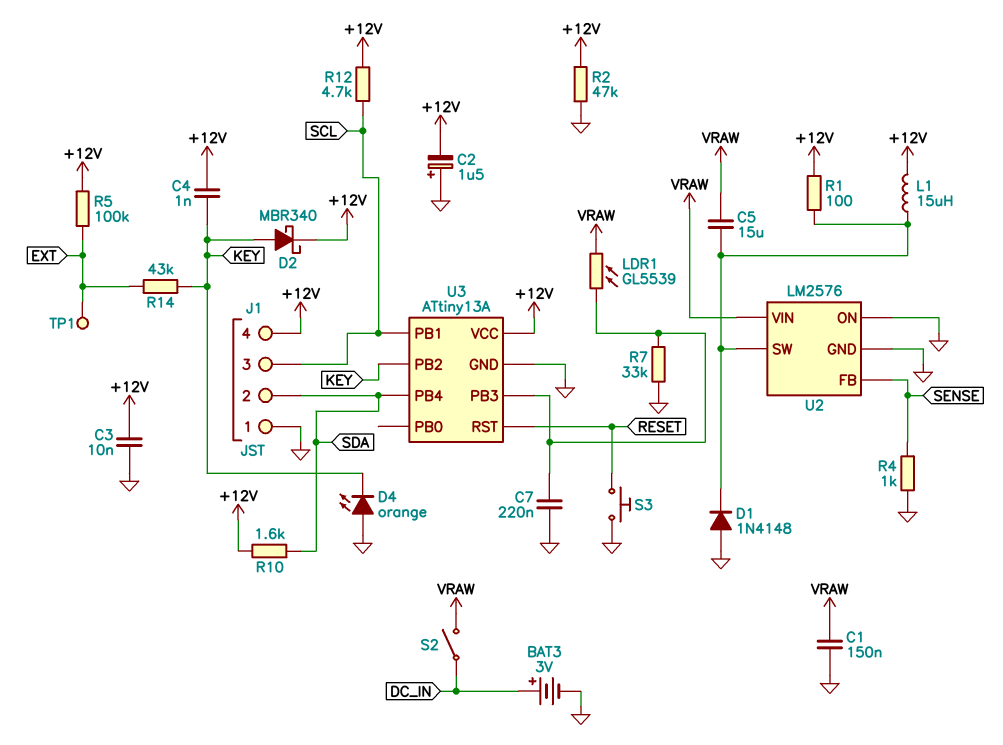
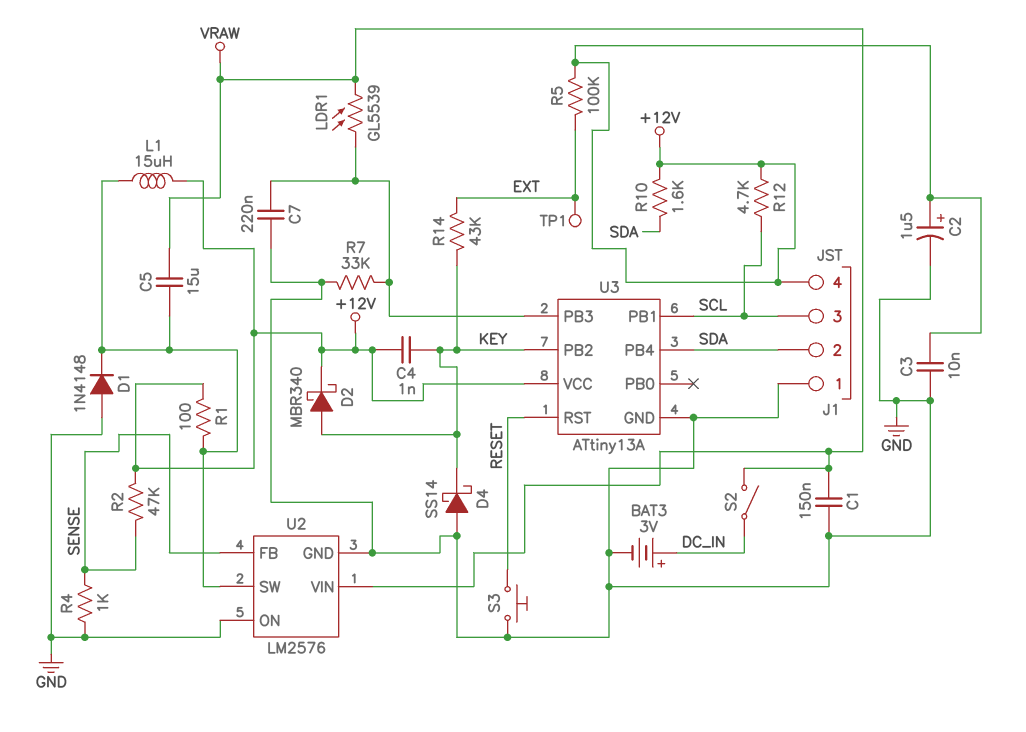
C2: 1.5uF (plus GND, minus +12V) -> 1.5uF (plus +12V, minus GND)
D4: LED orange (A GND, K KEY) -> schottky SS14 (A GND, K KEY)
R2: 47k (+12V, GND) -> 47k (+12V, SENSE)

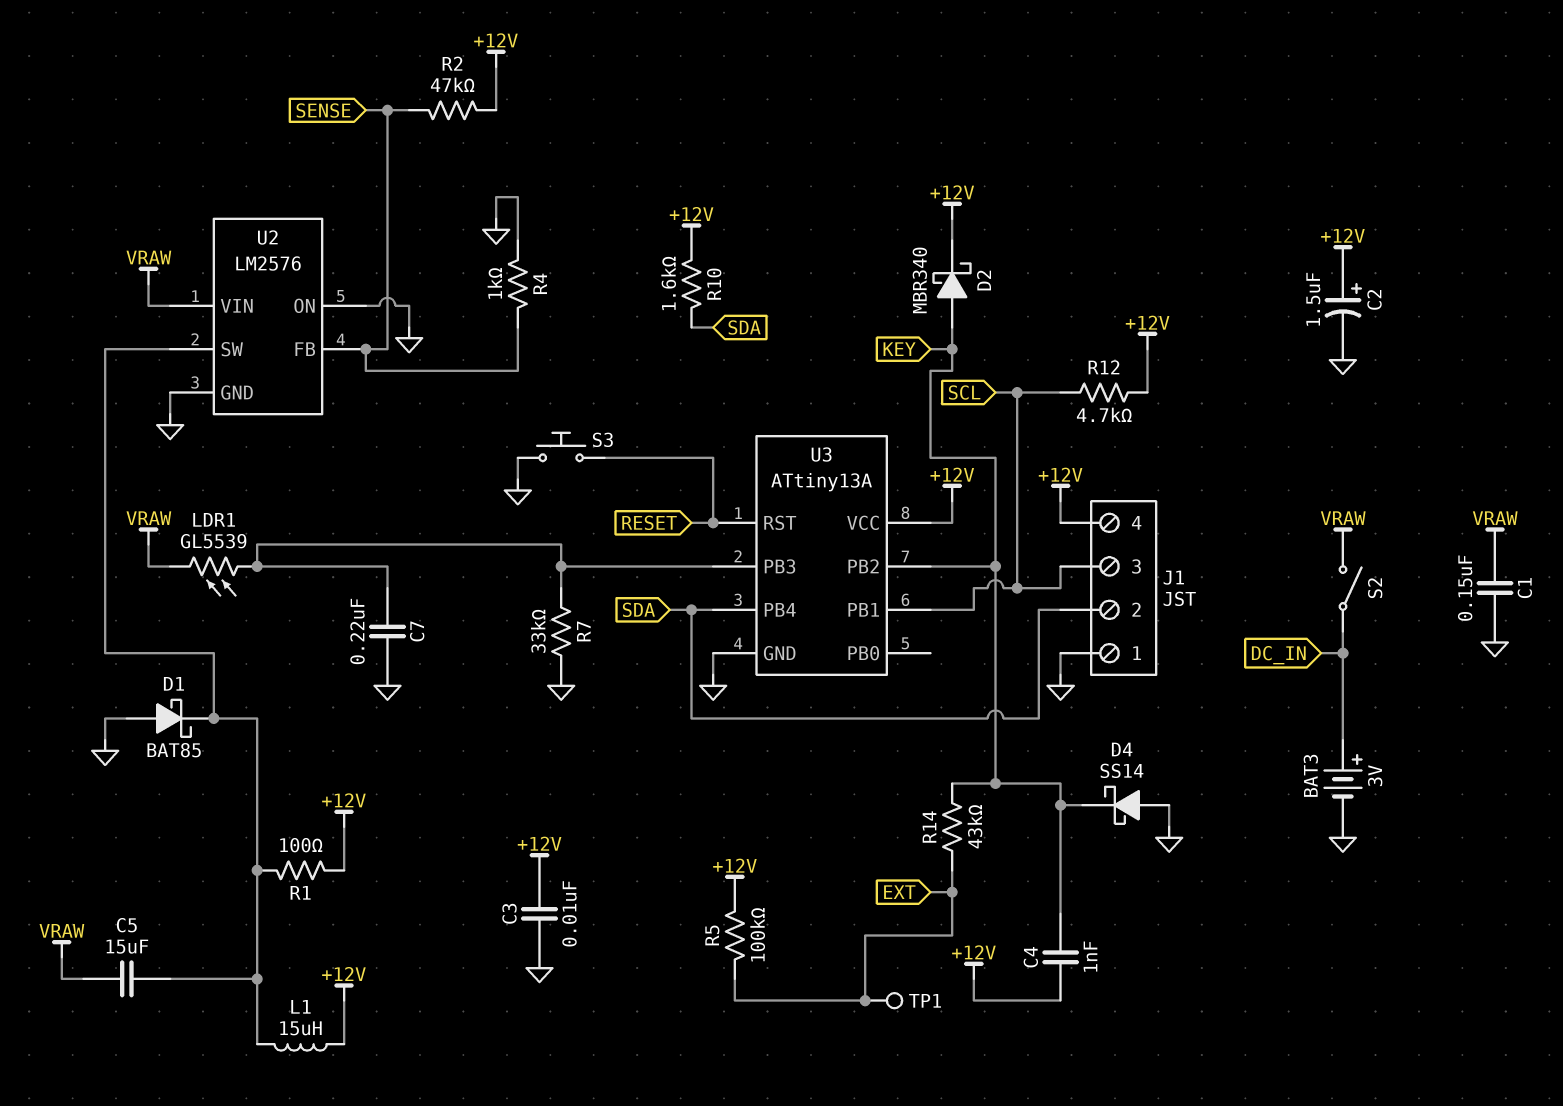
D1: diode 1N4148 (A GND, K U2/SW) -> schottky BAT85 (A GND, K U2/SW)

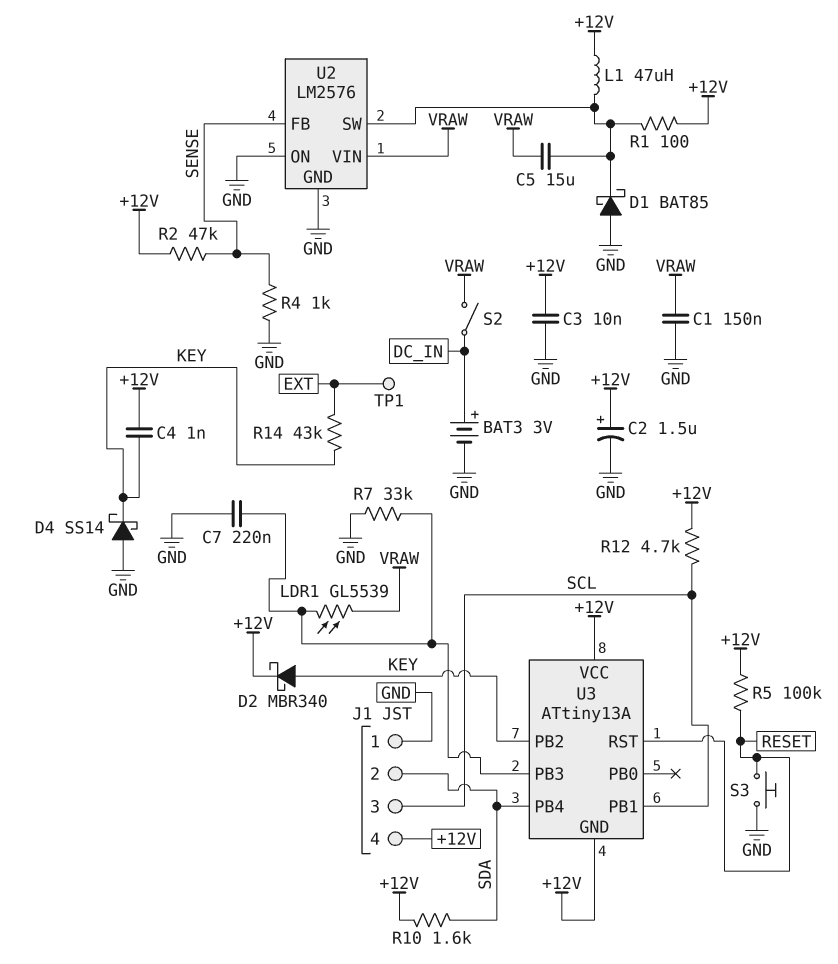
L1: 15uH (+12V, U2/SW) -> 47uH (+12V, U2/SW)
R5: 100k (+12V, EXT) -> 100k (+12V, RESET)
U3 pin GND: GND -> +12V

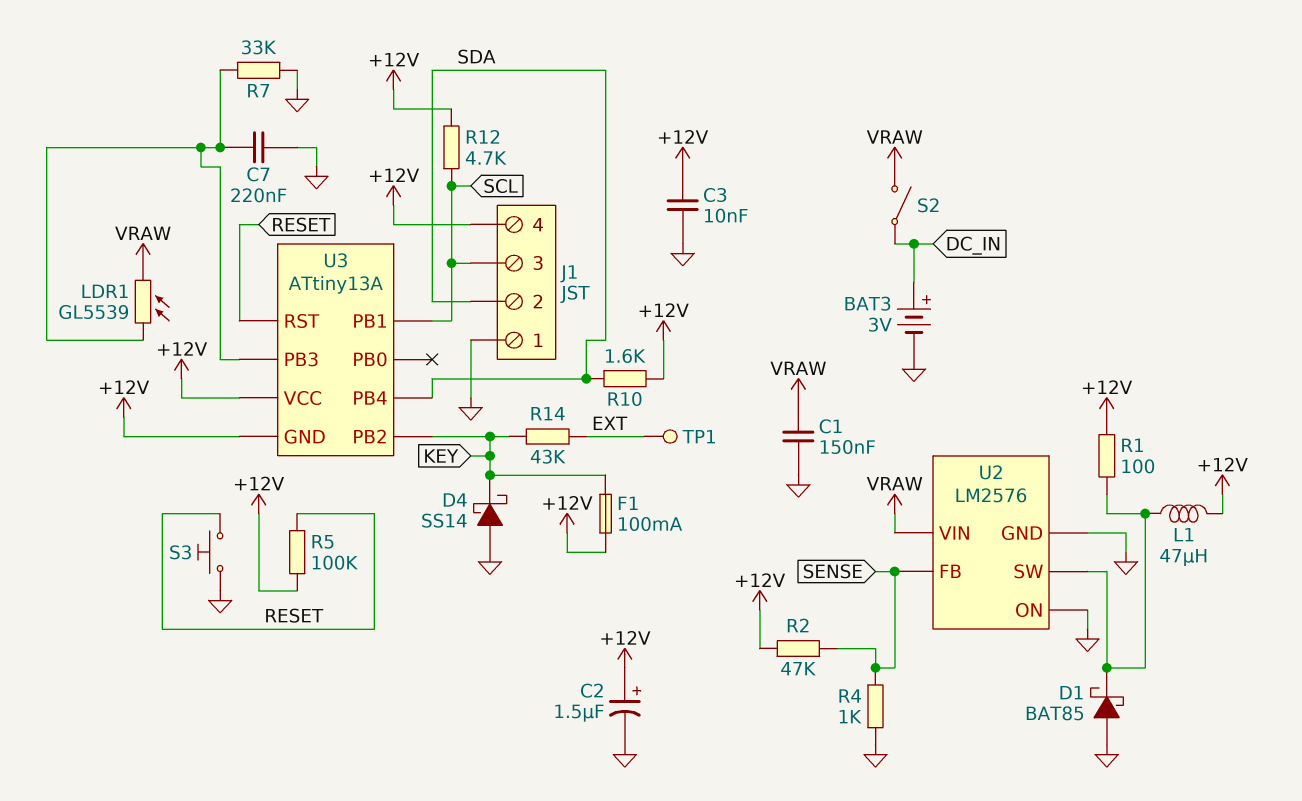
C4: 1nF (+12V, KEY) -> none
C5: 15uF (U2/SW, VRAW) -> none
D2: schottky MBR340 (A KEY, K +12V) -> none
F1: none -> 100mA (+12V, KEY)

